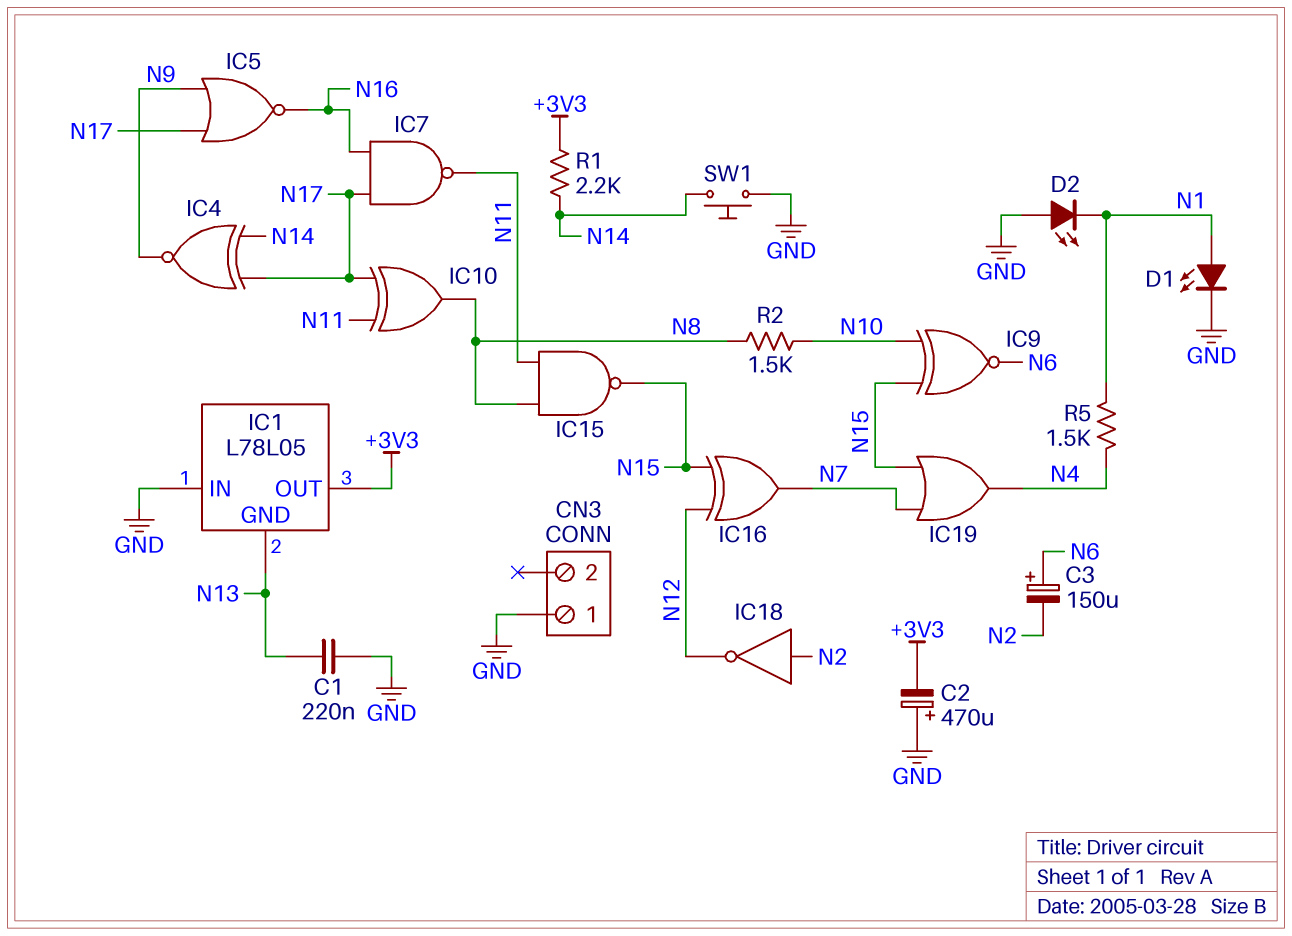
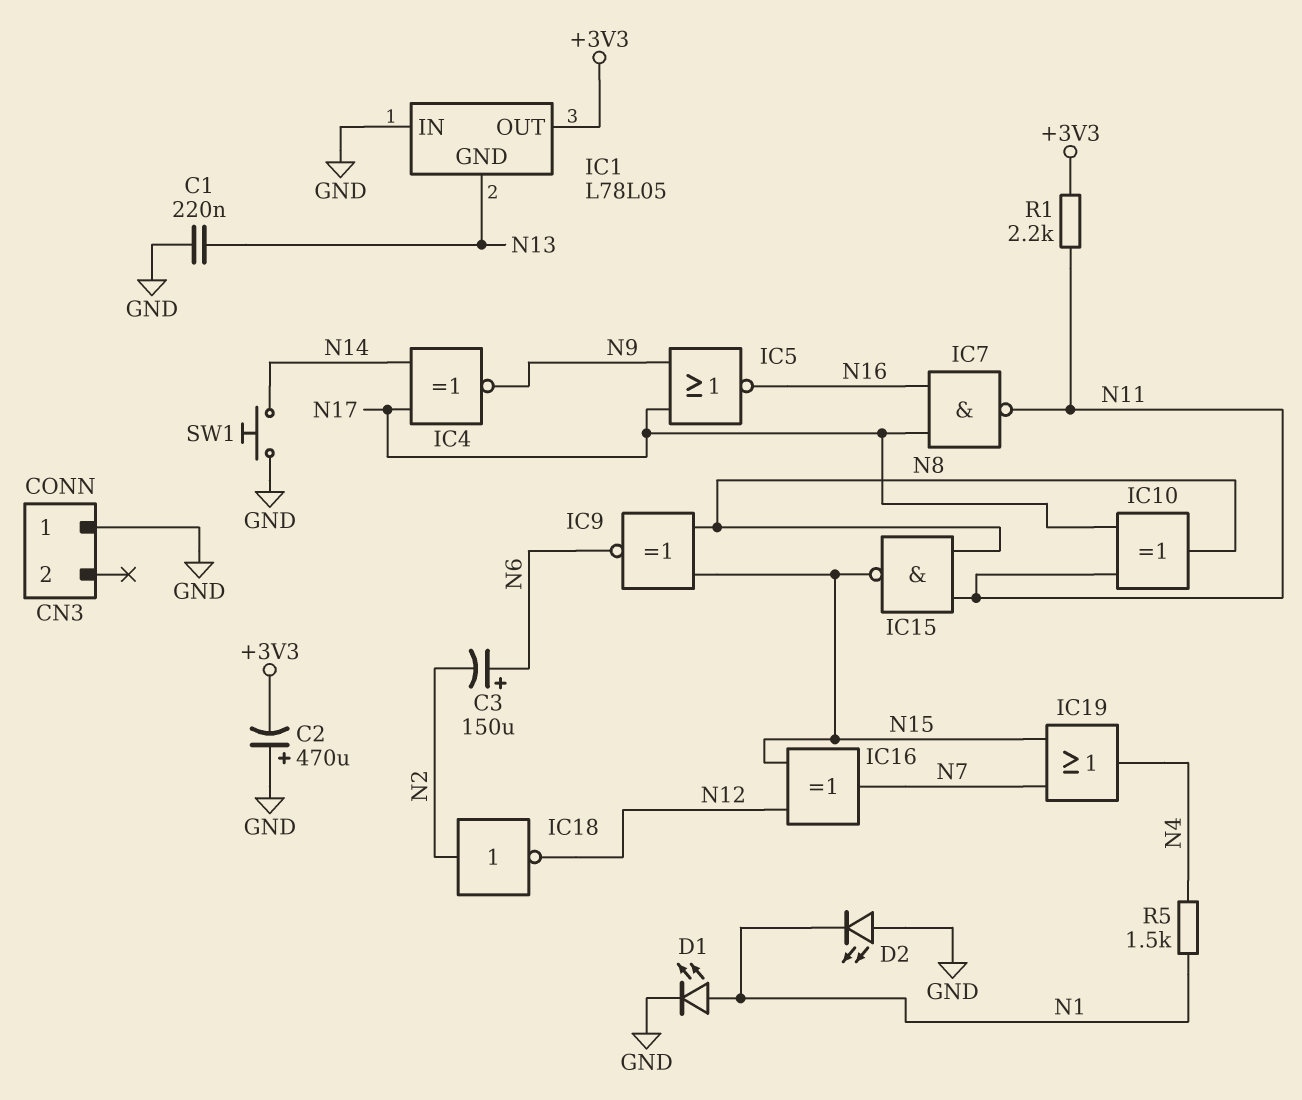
IC9: XNOR (in N10, in N15, out N6) -> XNOR (in N8, in N15, out N6)
R1: 2.2k (+3V3, N14) -> 2.2k (+3V3, N11)
R2: 1.5k (N8, N10) -> none

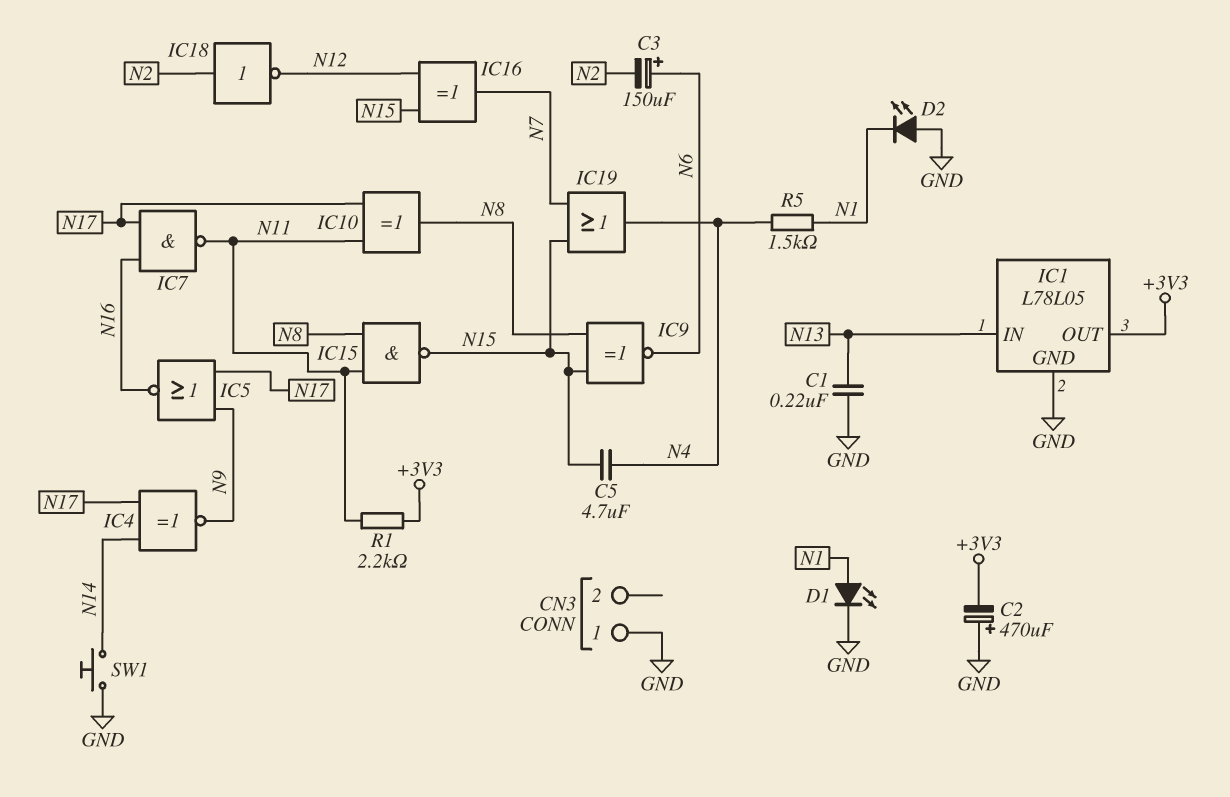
C5: none -> 4.7uF (N4, N15)
IC1 pin GND: N13 -> GND
IC1 pin IN: GND -> N13

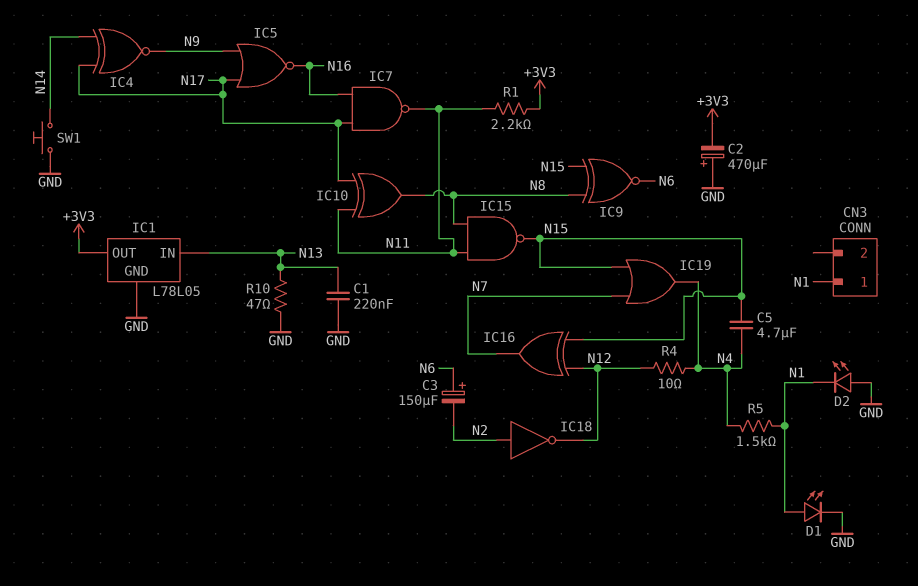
CN3 pin 1: GND -> N1
R4: none -> 10 (N4, N12)
R10: none -> 47 (GND, N13)

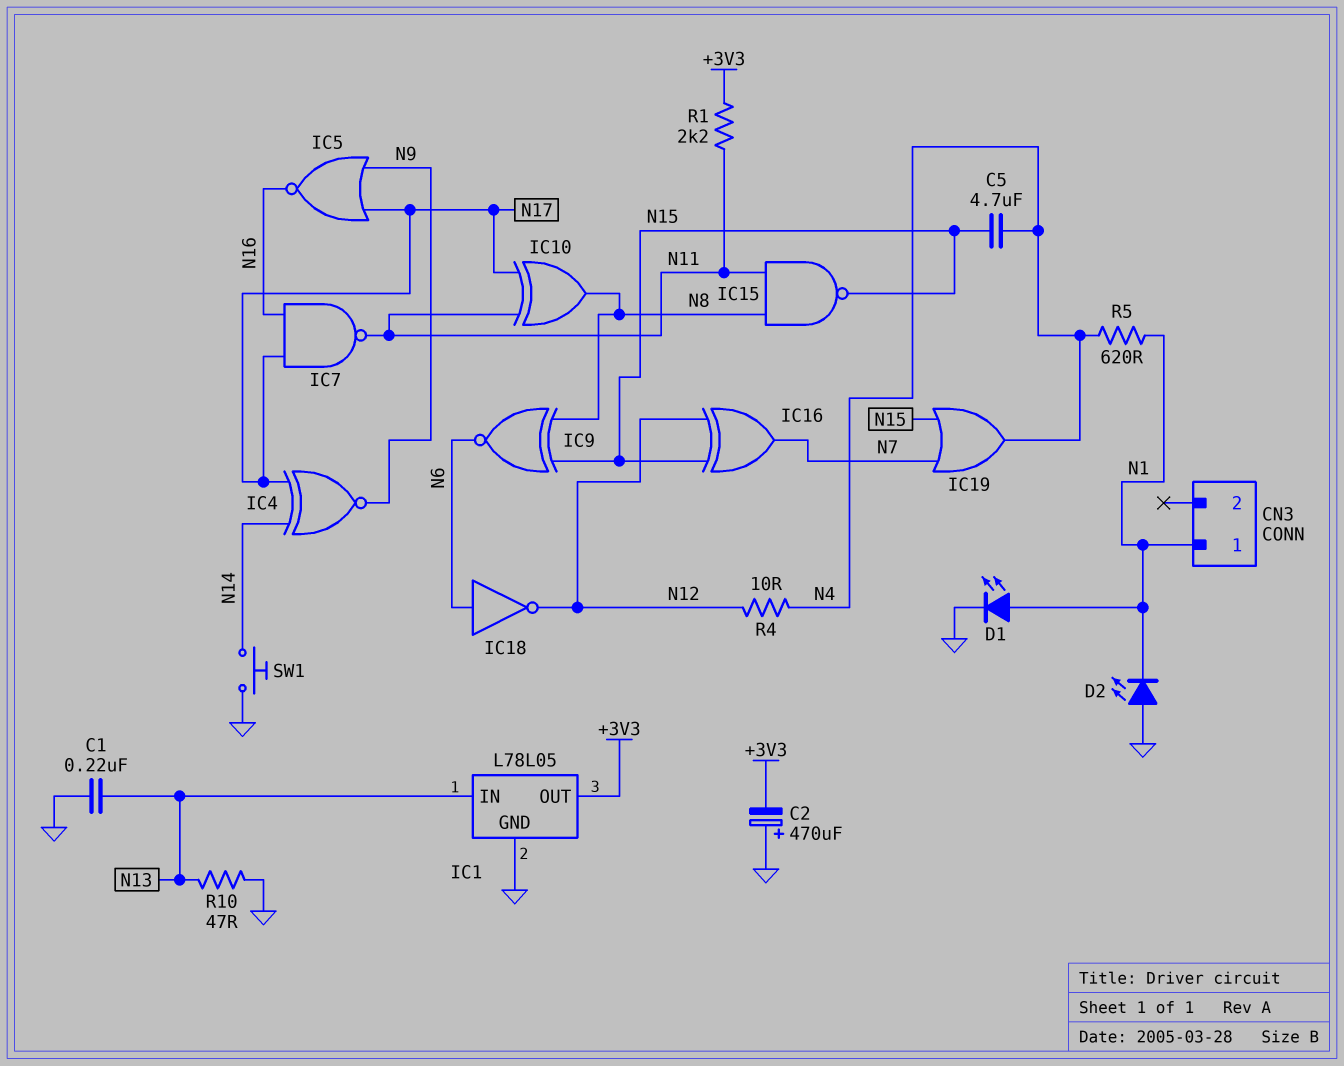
C3: 150uF (plus N6, minus N2) -> none
IC18: NOT (in N2, out N12) -> NOT (in N6, out N12)
R5: 1.5k (N1, N4) -> 620 (N1, N4)

